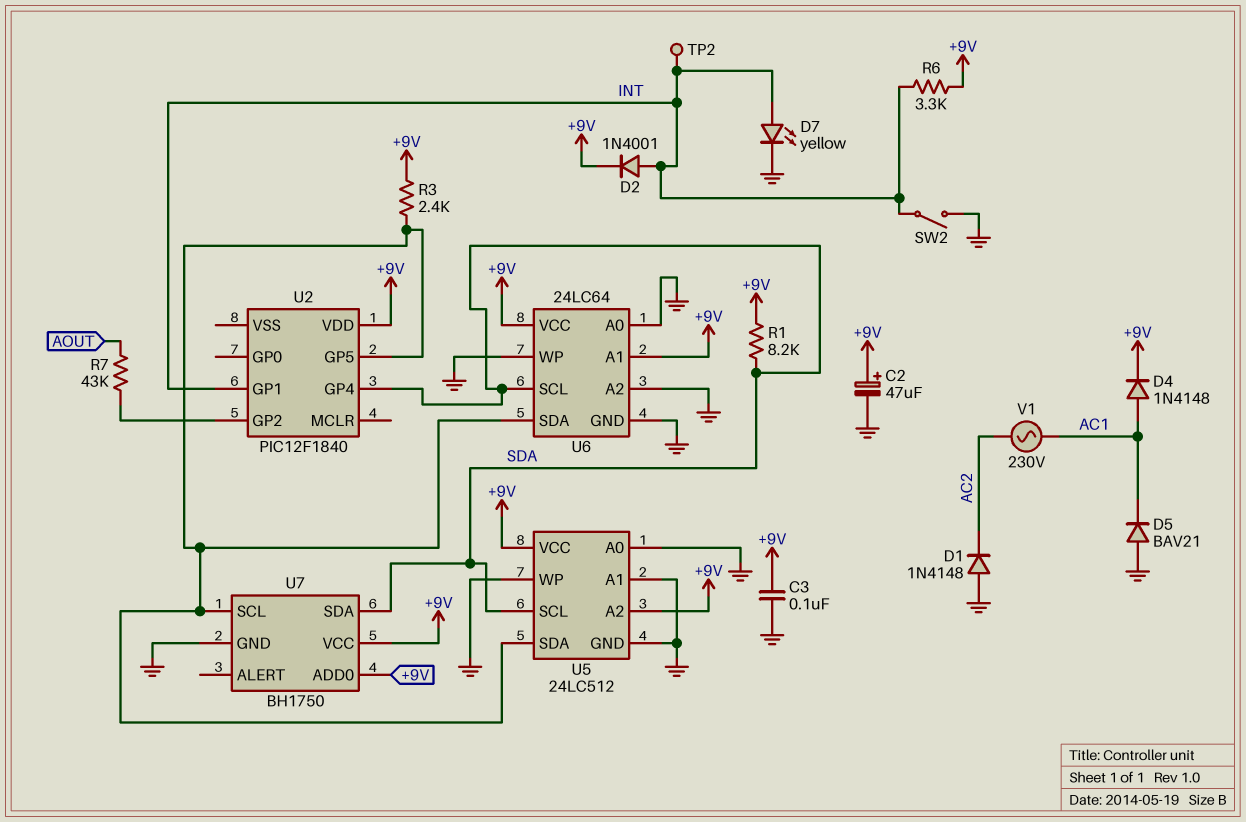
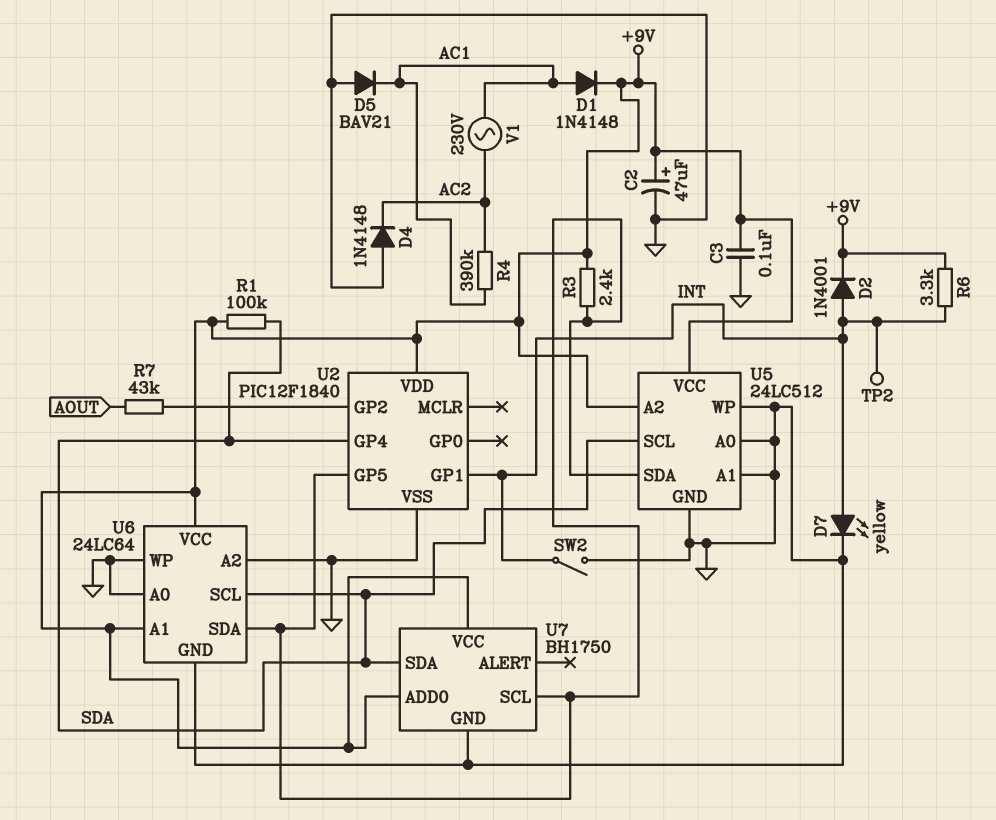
D1: diode 1N4148 (A GND, K AC2) -> diode 1N4148 (A AC1, K +9V)
D4: diode 1N4148 (A AC1, K +9V) -> diode 1N4148 (A GND, K AC2)
R1: 8.2k (+9V, SDA) -> 100k (+9V, SDA)
R4: none -> 390k (AC1, AC2)
U2 pin VSS: none -> GND

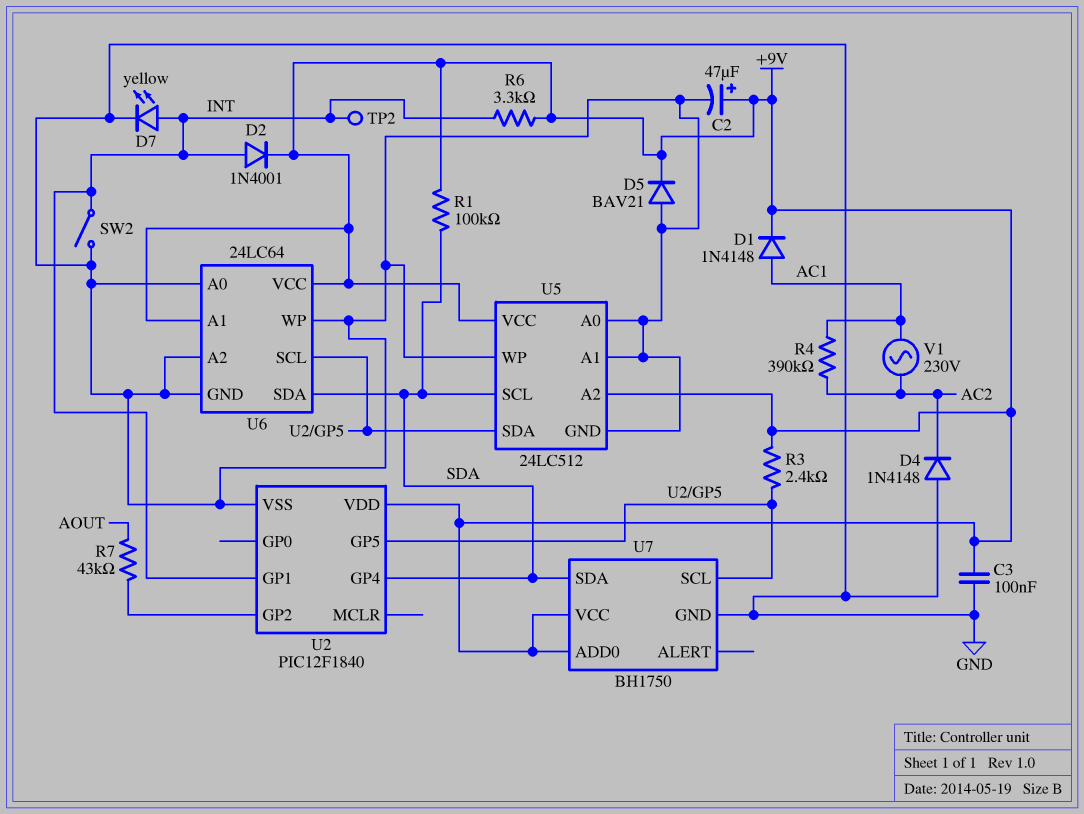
D5: diode BAV21 (A GND, K AC1) -> diode BAV21 (A GND, K +9V)
U6 pin SCL: SDA -> U2/GP5
U6 pin SDA: U2/GP5 -> SDA

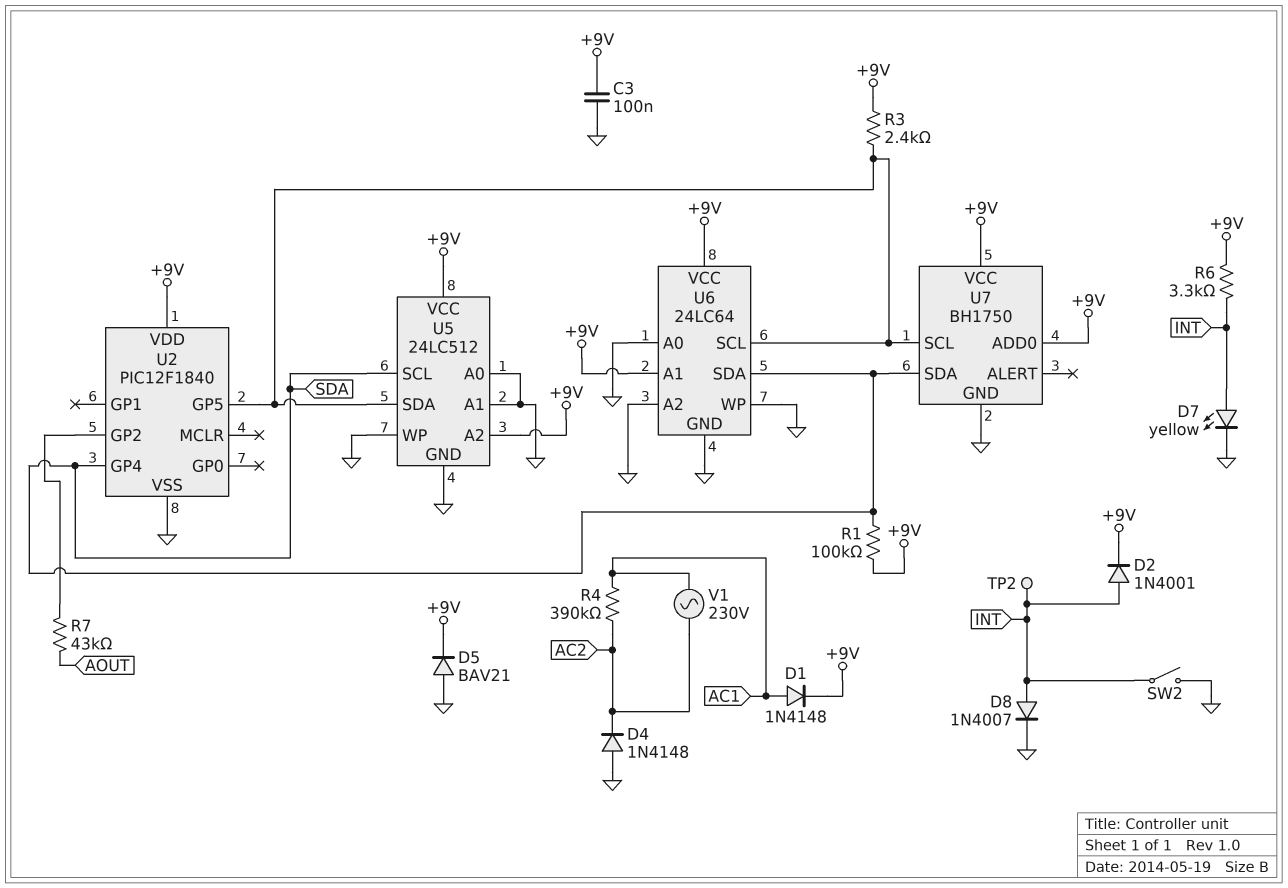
C2: 47uF (plus +9V, minus GND) -> none
D8: none -> diode 1N4007 (A INT, K GND)
U2 pin GP1: INT -> none

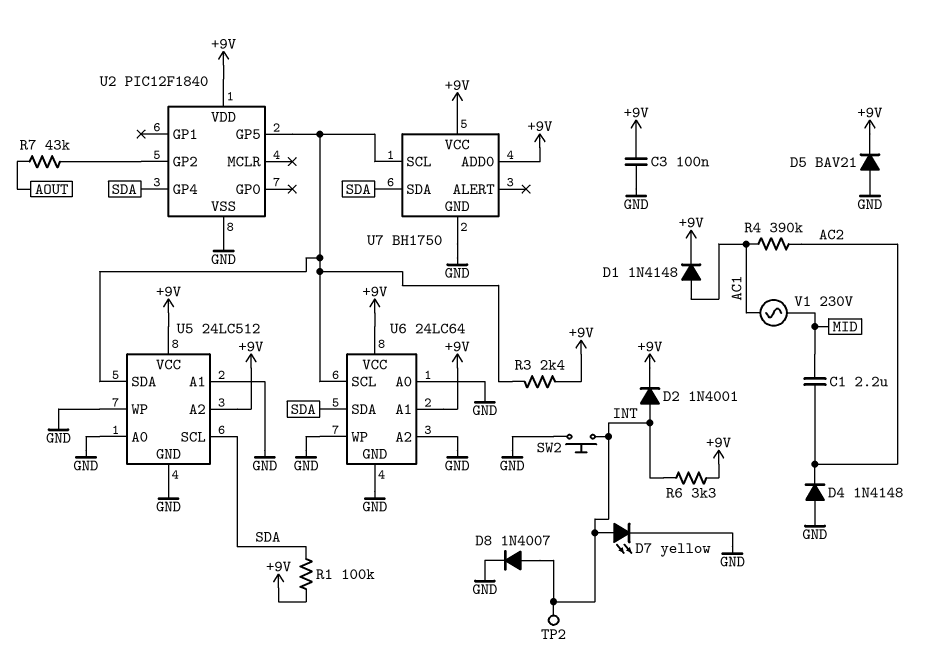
C1: none -> 2.2uF (AC2, MID)
SW2: switch (GND, INT) -> button (GND, INT)
V1: AC 230V (AC1, AC2) -> AC 230V (AC1, MID)

